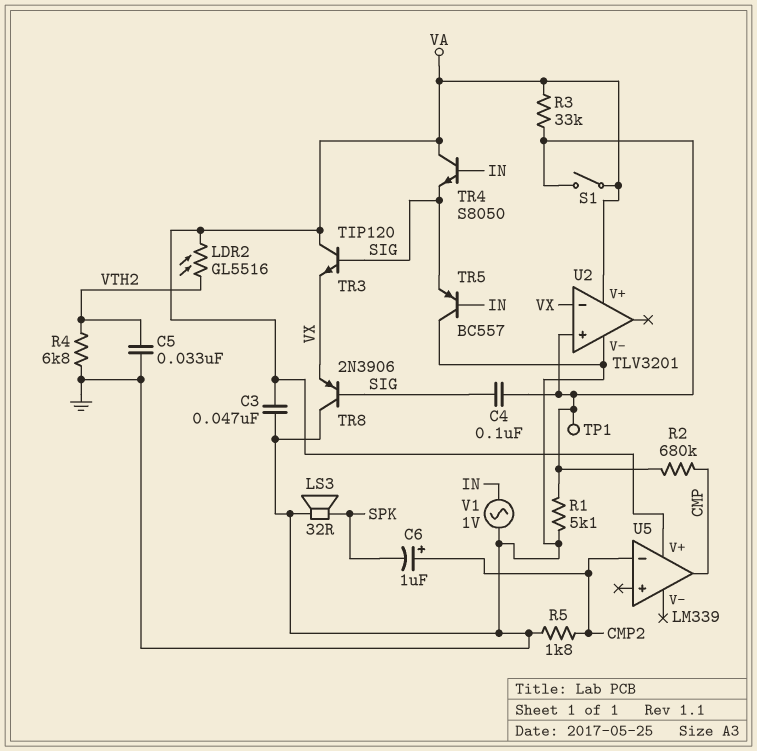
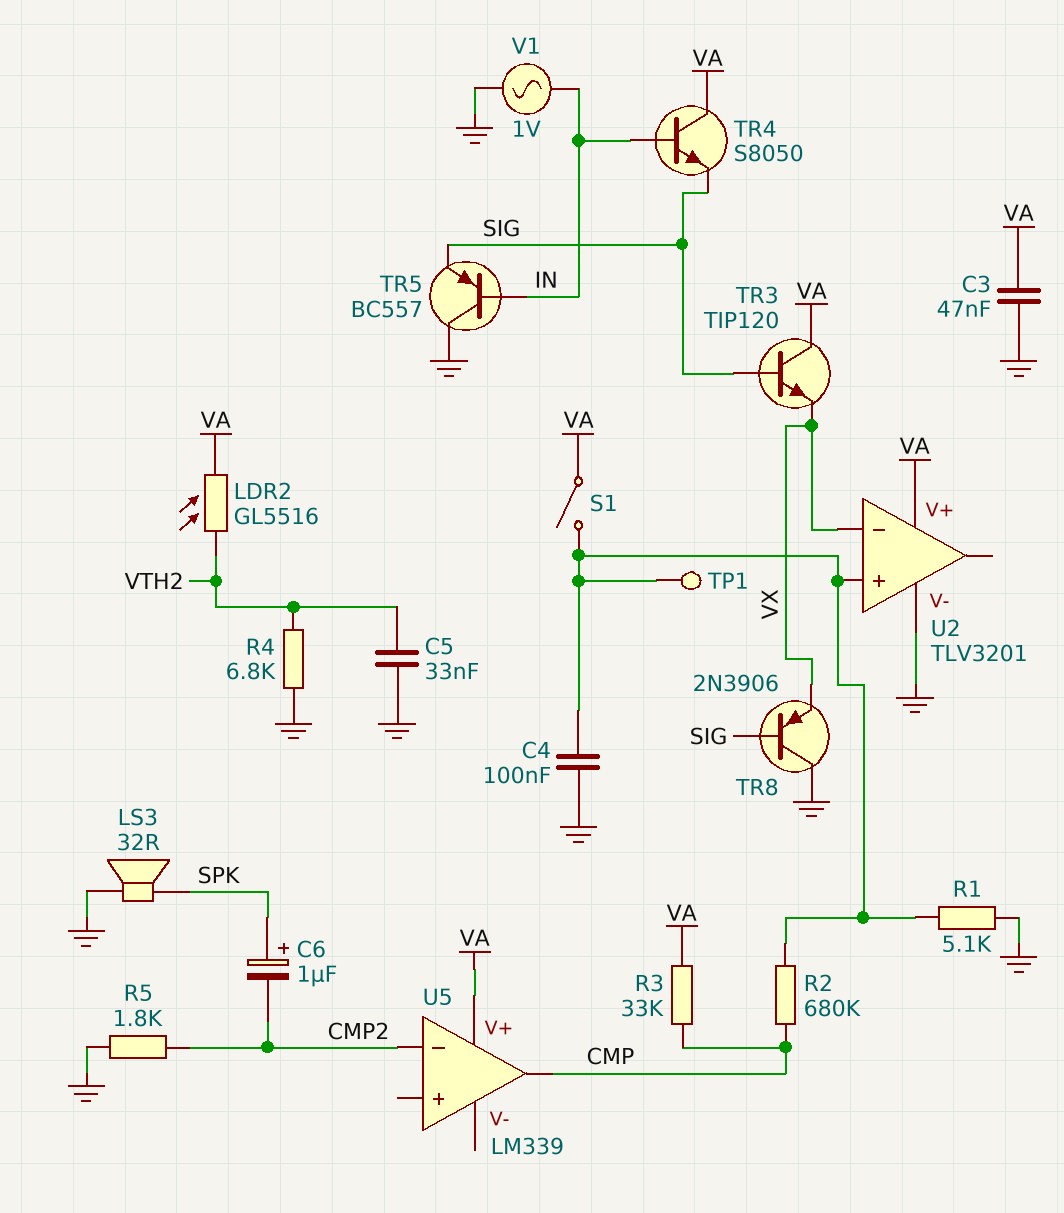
C4: 100nF (SIG, U2/in+) -> 100nF (GND, U2/in+)
C6: 1uF (plus CMP2, minus SPK) -> 1uF (plus SPK, minus CMP2)
R3: 33k (U2/in+, VA) -> 33k (CMP, VA)

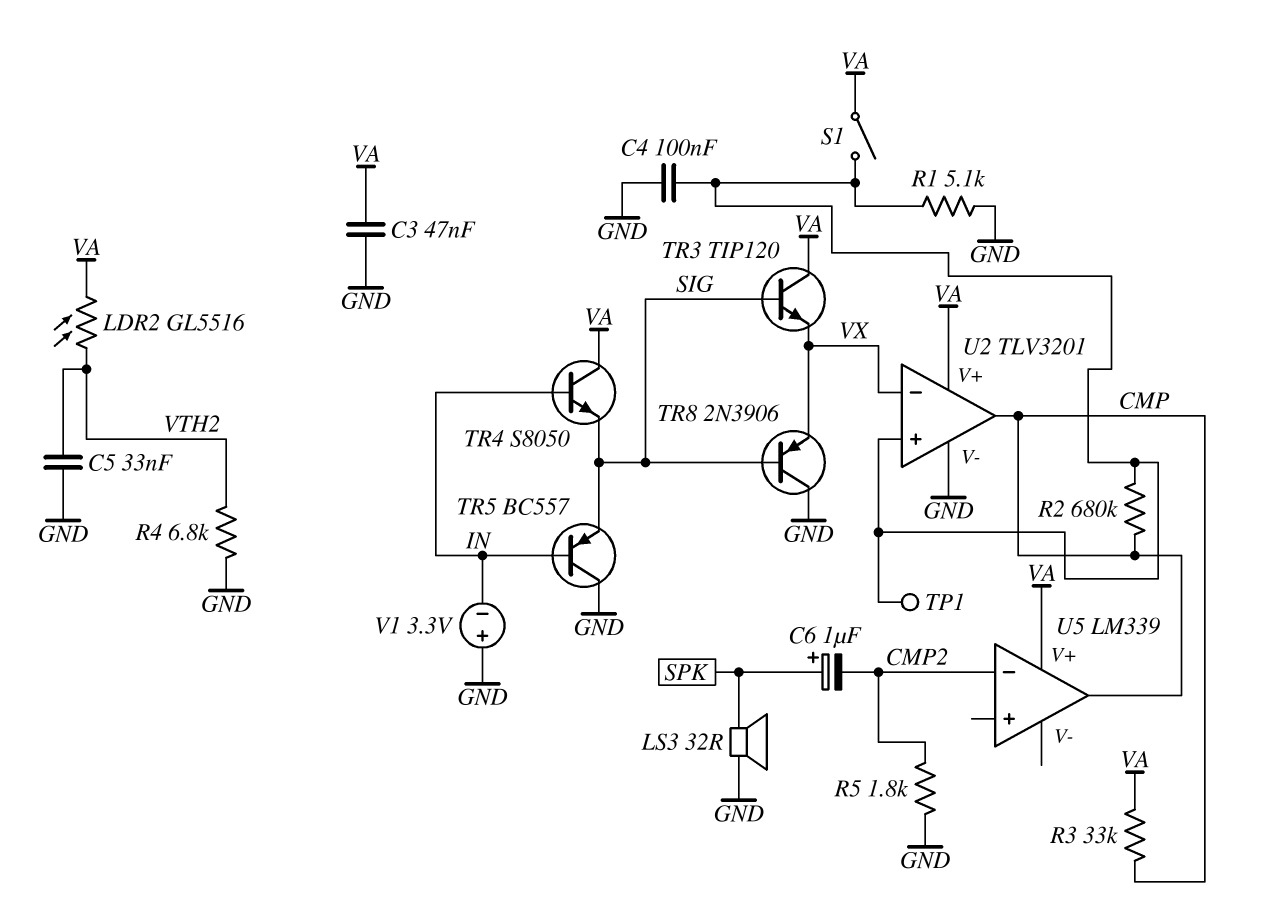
U2 pin out: none -> CMP
V1: AC 1V (GND, IN) -> 3.3V (plus GND, minus IN)

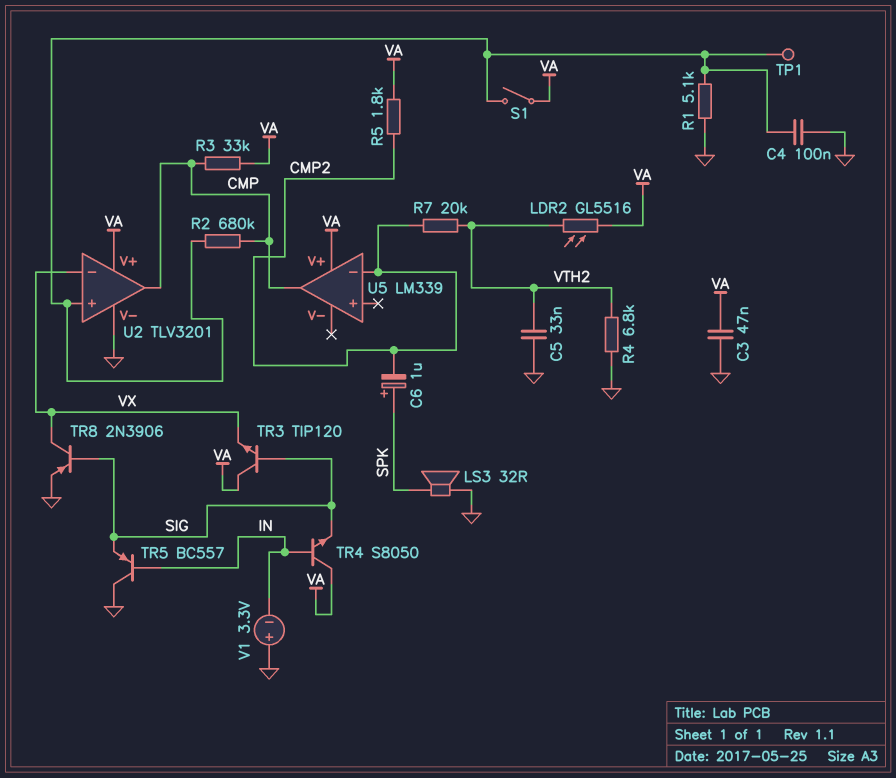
R5: 1.8k (CMP2, GND) -> 1.8k (CMP2, VA)
R7: none -> 20k (CMP2, VTH2)
TR8: PNP 2N3906 (B SIG, C GND, E VX) -> PNP 2N3906 (B SIG, C VX, E GND)

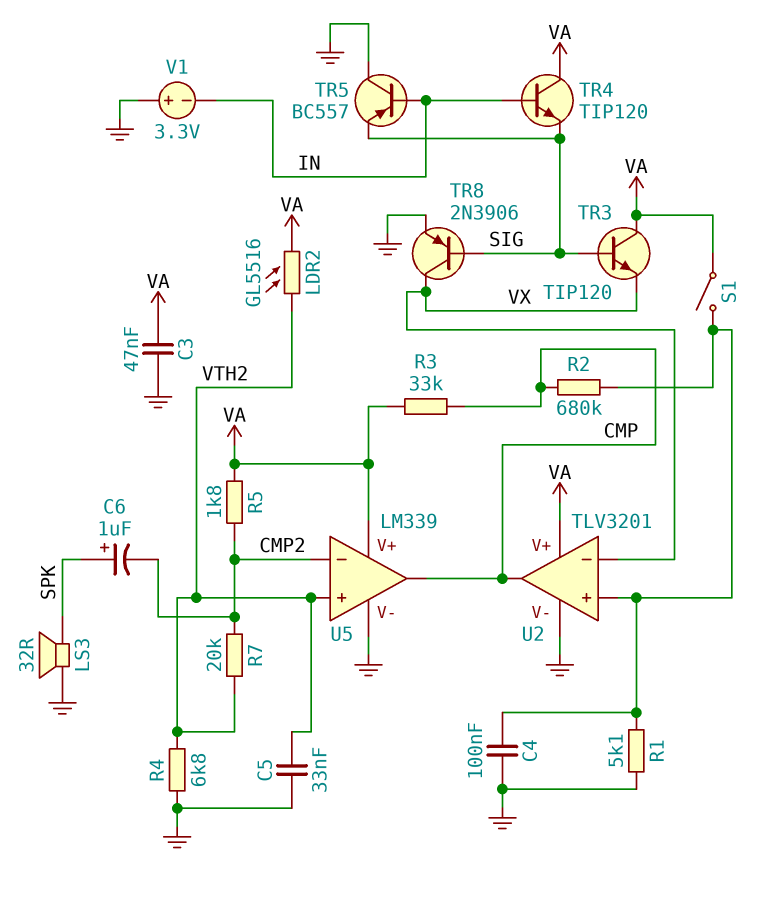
TP1: test point (U2/in+) -> none
TR4: NPN S8050 (B IN, C VA, E SIG) -> NPN TIP120 (B IN, C VA, E SIG)
U5 pin V-: none -> GND
U5 pin in+: none -> VTH2

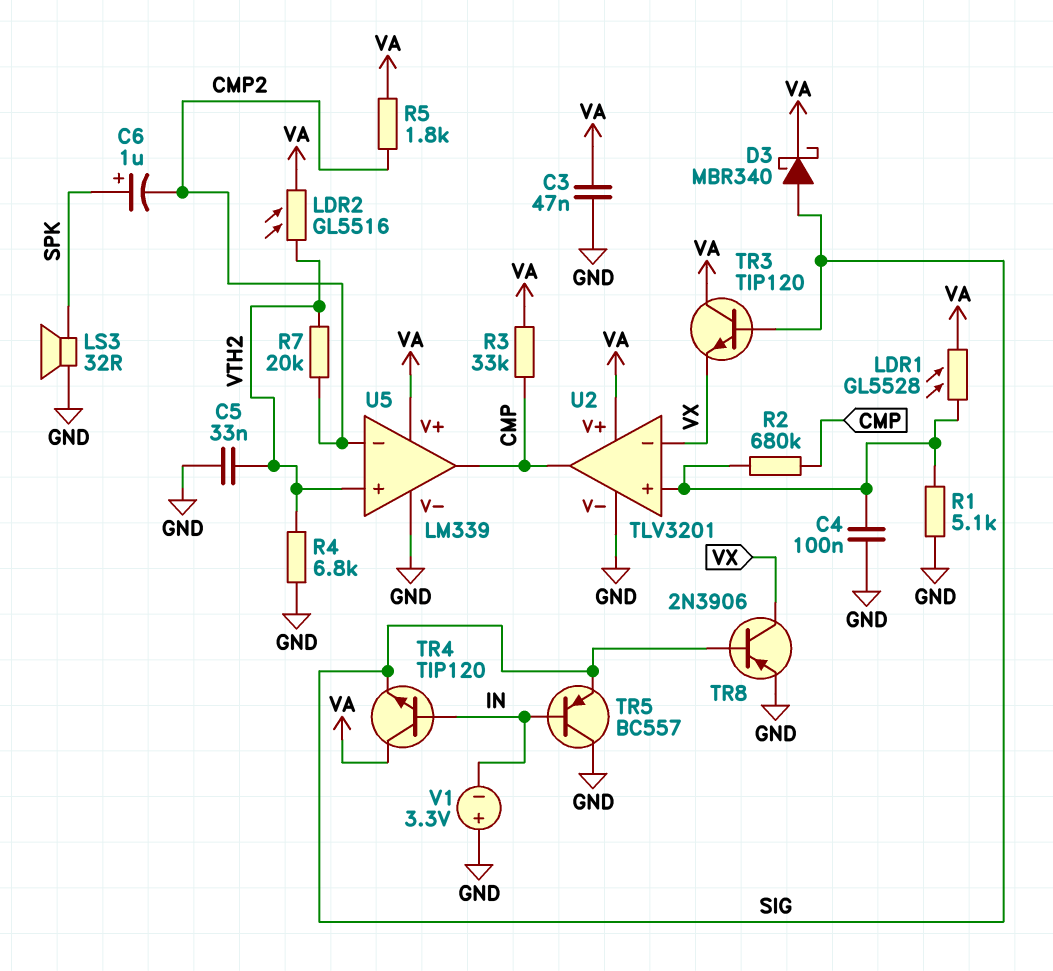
D3: none -> schottky MBR340 (A SIG, K VA)
LDR1: none -> GL5528 (U2/in+, VA)
S1: switch (U2/in+, VA) -> none

